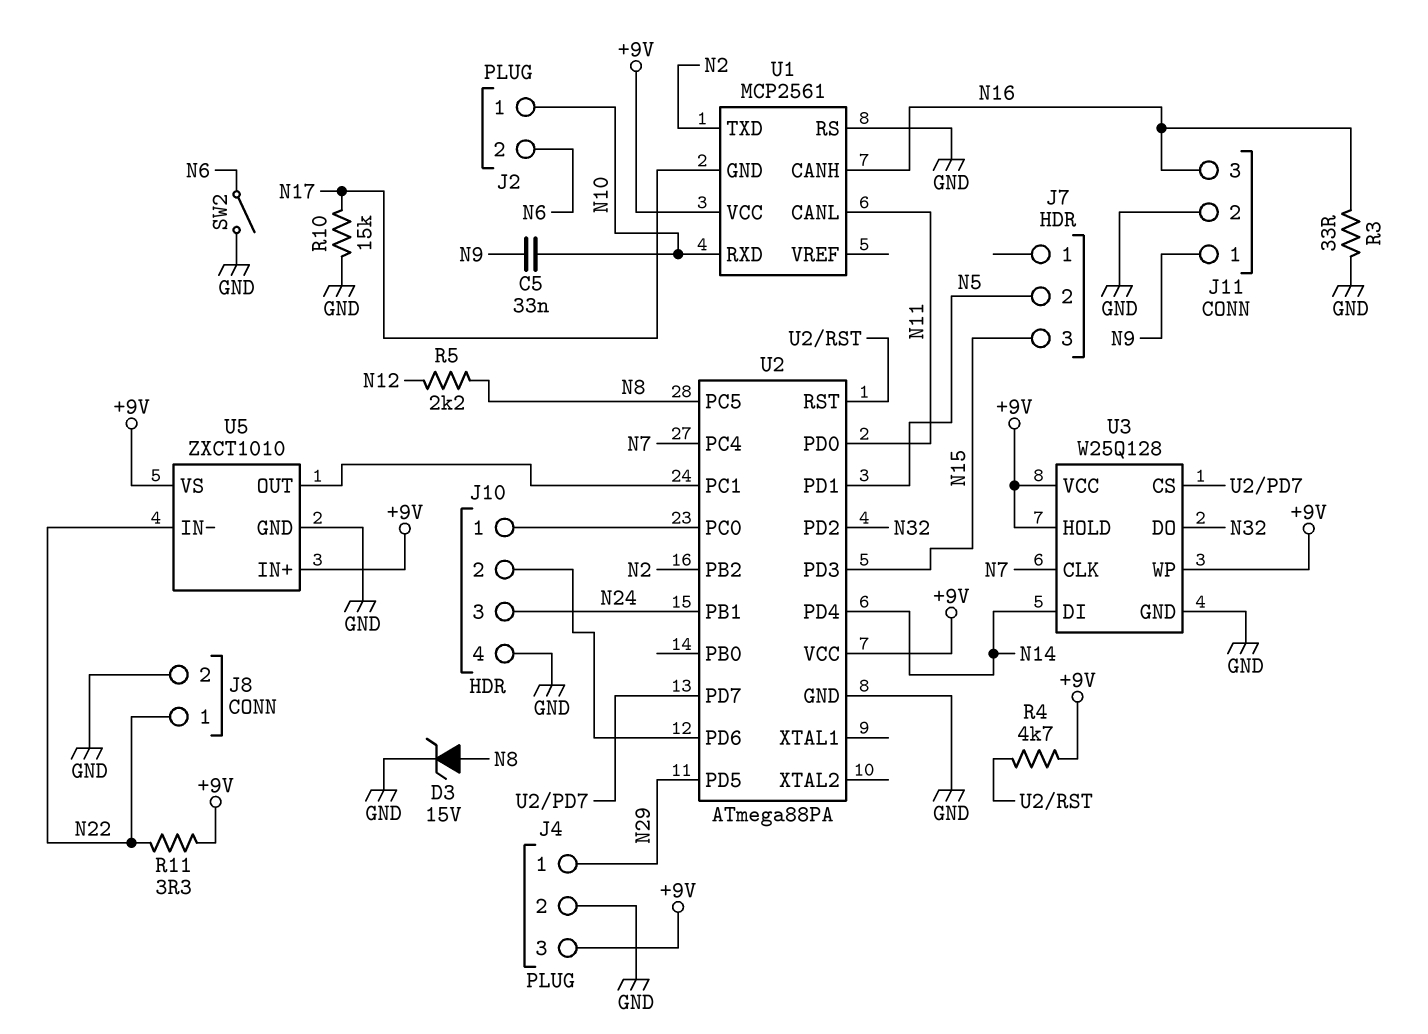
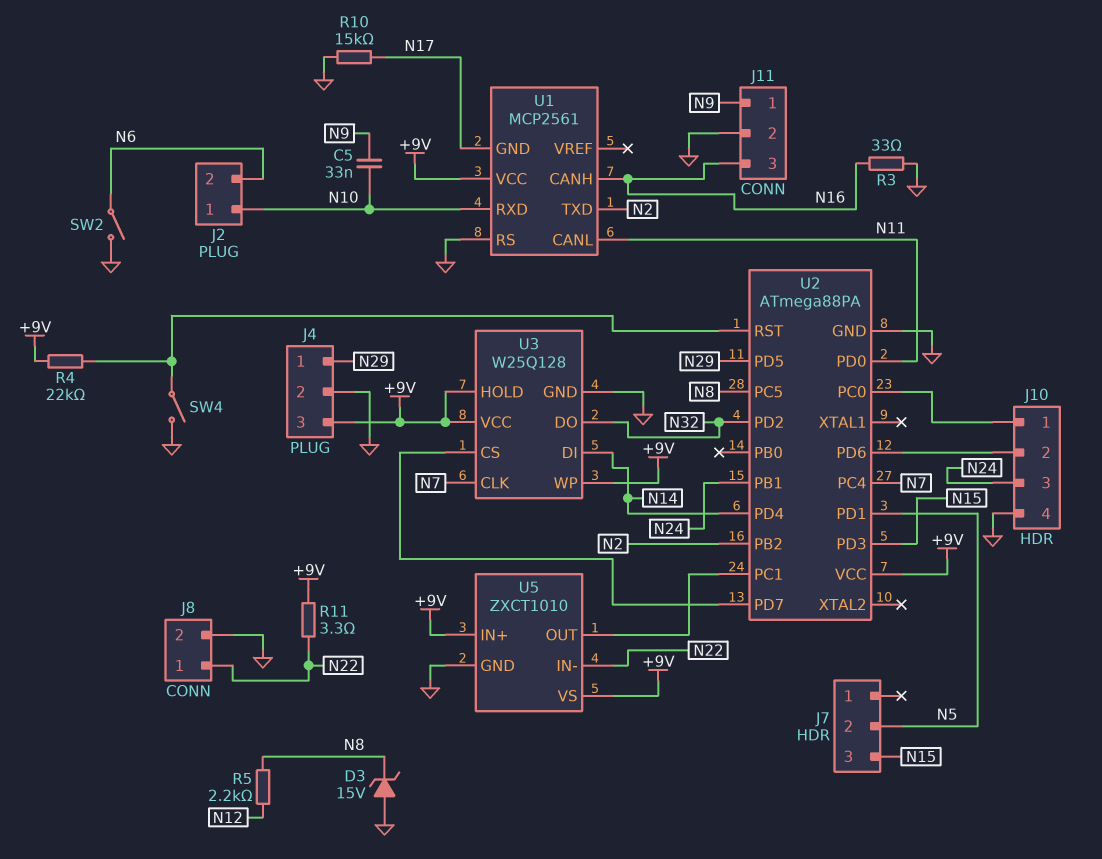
D3: zener 15V (A N8, K GND) -> zener 15V (A GND, K N8)
R4: 4.7k (+9V, U2/RST) -> 22k (+9V, U2/RST)
SW4: none -> switch (GND, U2/RST)

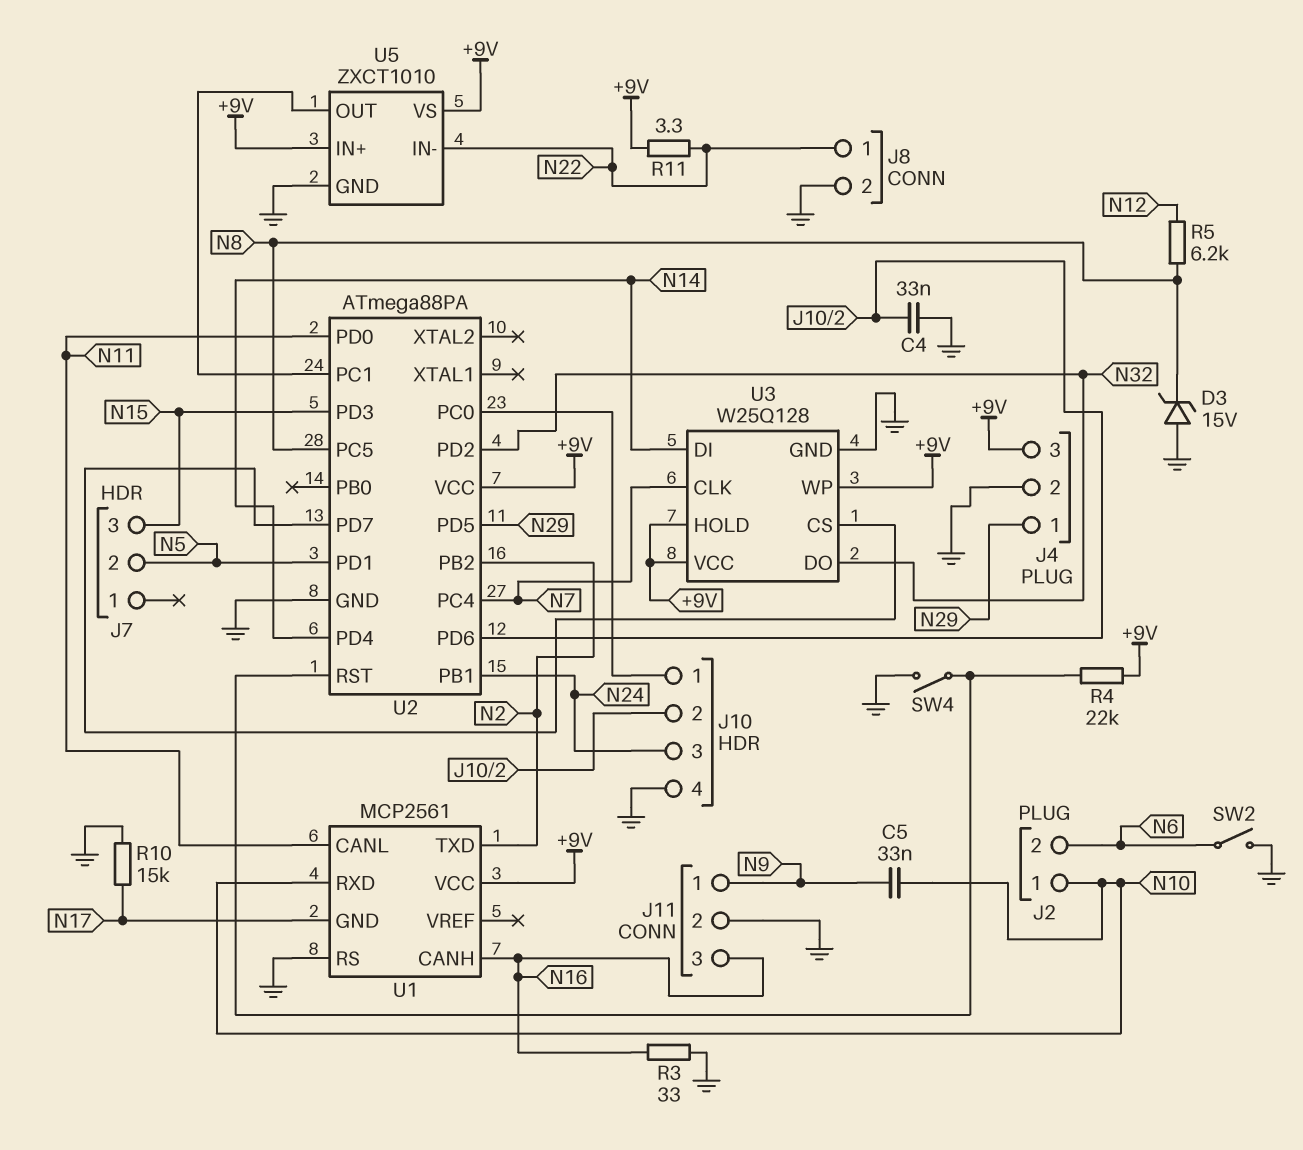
C4: none -> 33nF (GND, J10/2)
R5: 2.2k (N8, N12) -> 6.2k (N8, N12)

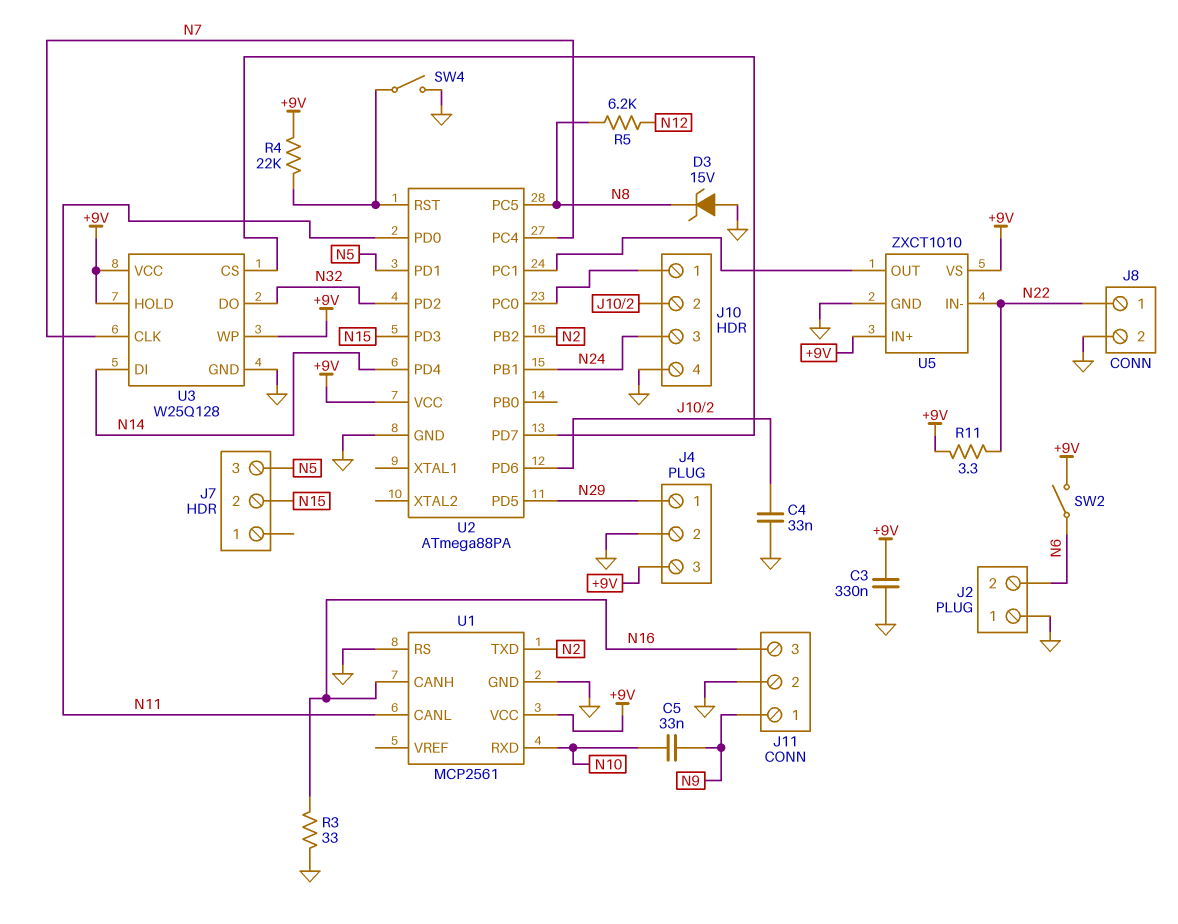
C3: none -> 330nF (+9V, GND)
J2 pin 1: N10 -> GND
J7 pin 2: N5 -> N15
J7 pin 3: N15 -> N5
R10: 15k (GND, N17) -> none
SW2: switch (GND, N6) -> switch (+9V, N6)
U1 pin GND: N17 -> GND

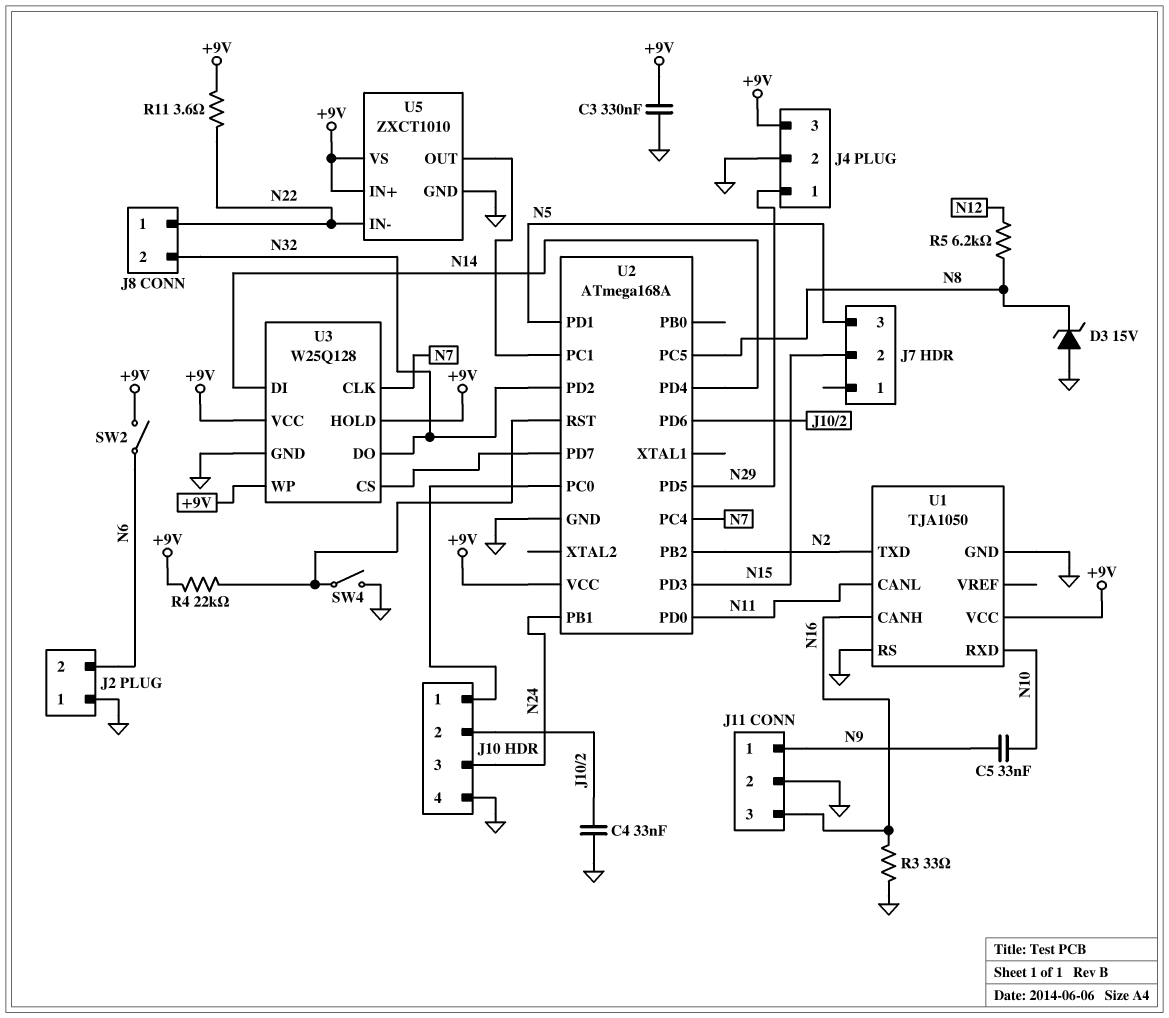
J8 pin 2: GND -> N32
R11: 3.3 (+9V, N22) -> 3.6 (+9V, N22)
U1: MCP2561 -> TJA1050
U2: ATmega88PA -> ATmega168A

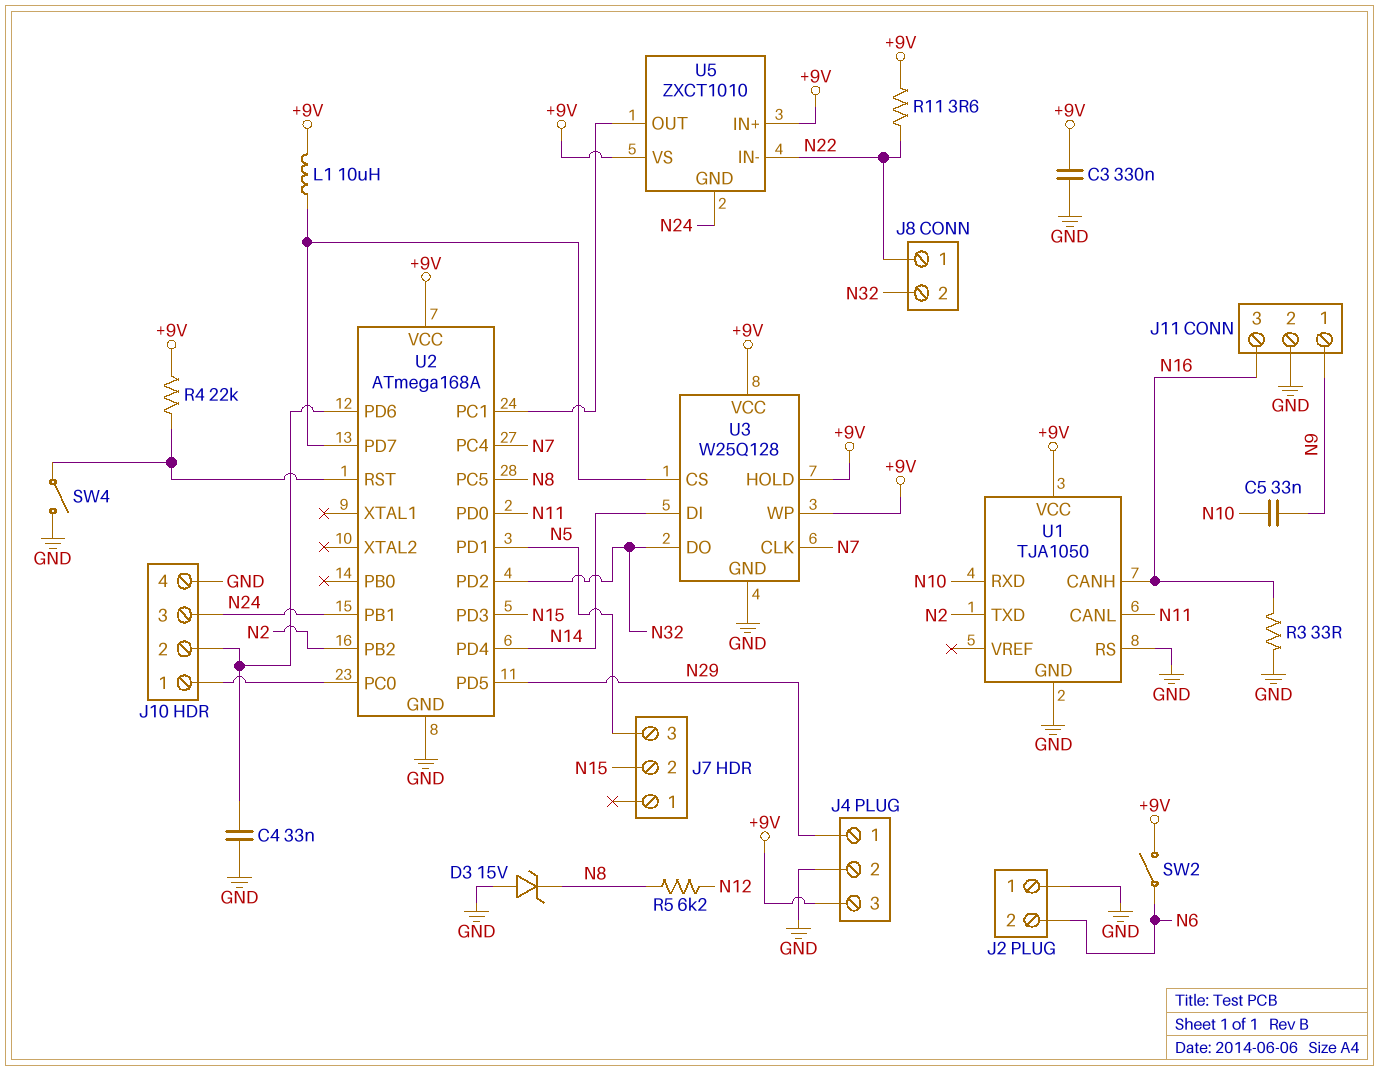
L1: none -> 10uH (+9V, U2/PD7)
U5 pin GND: GND -> N24

